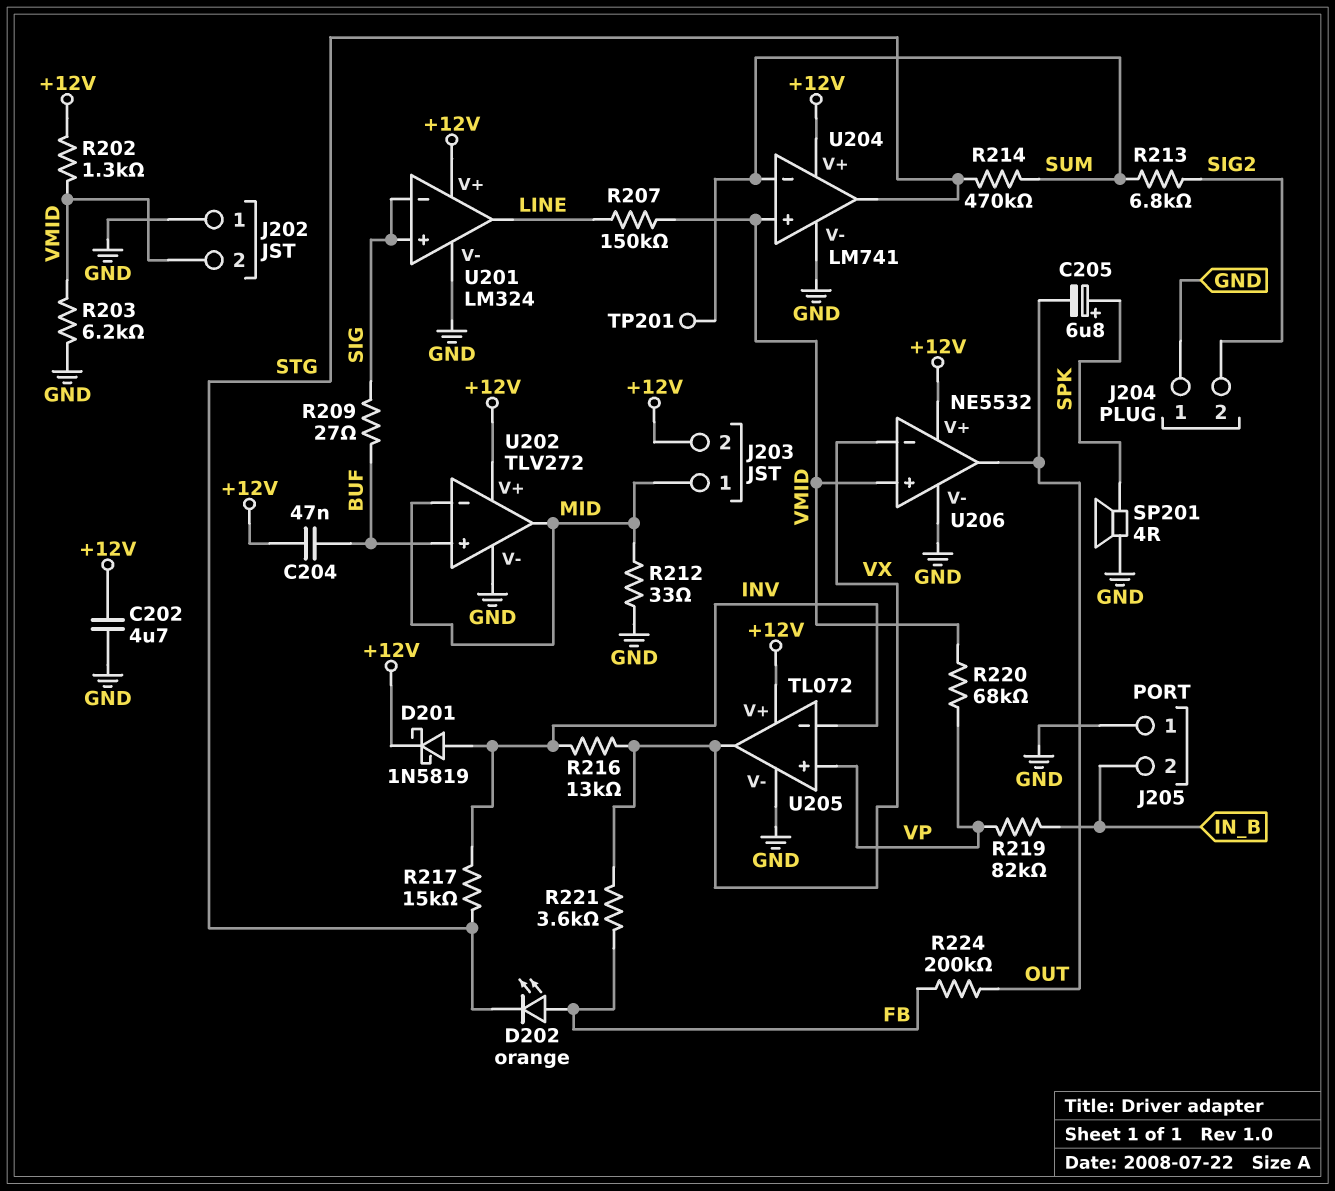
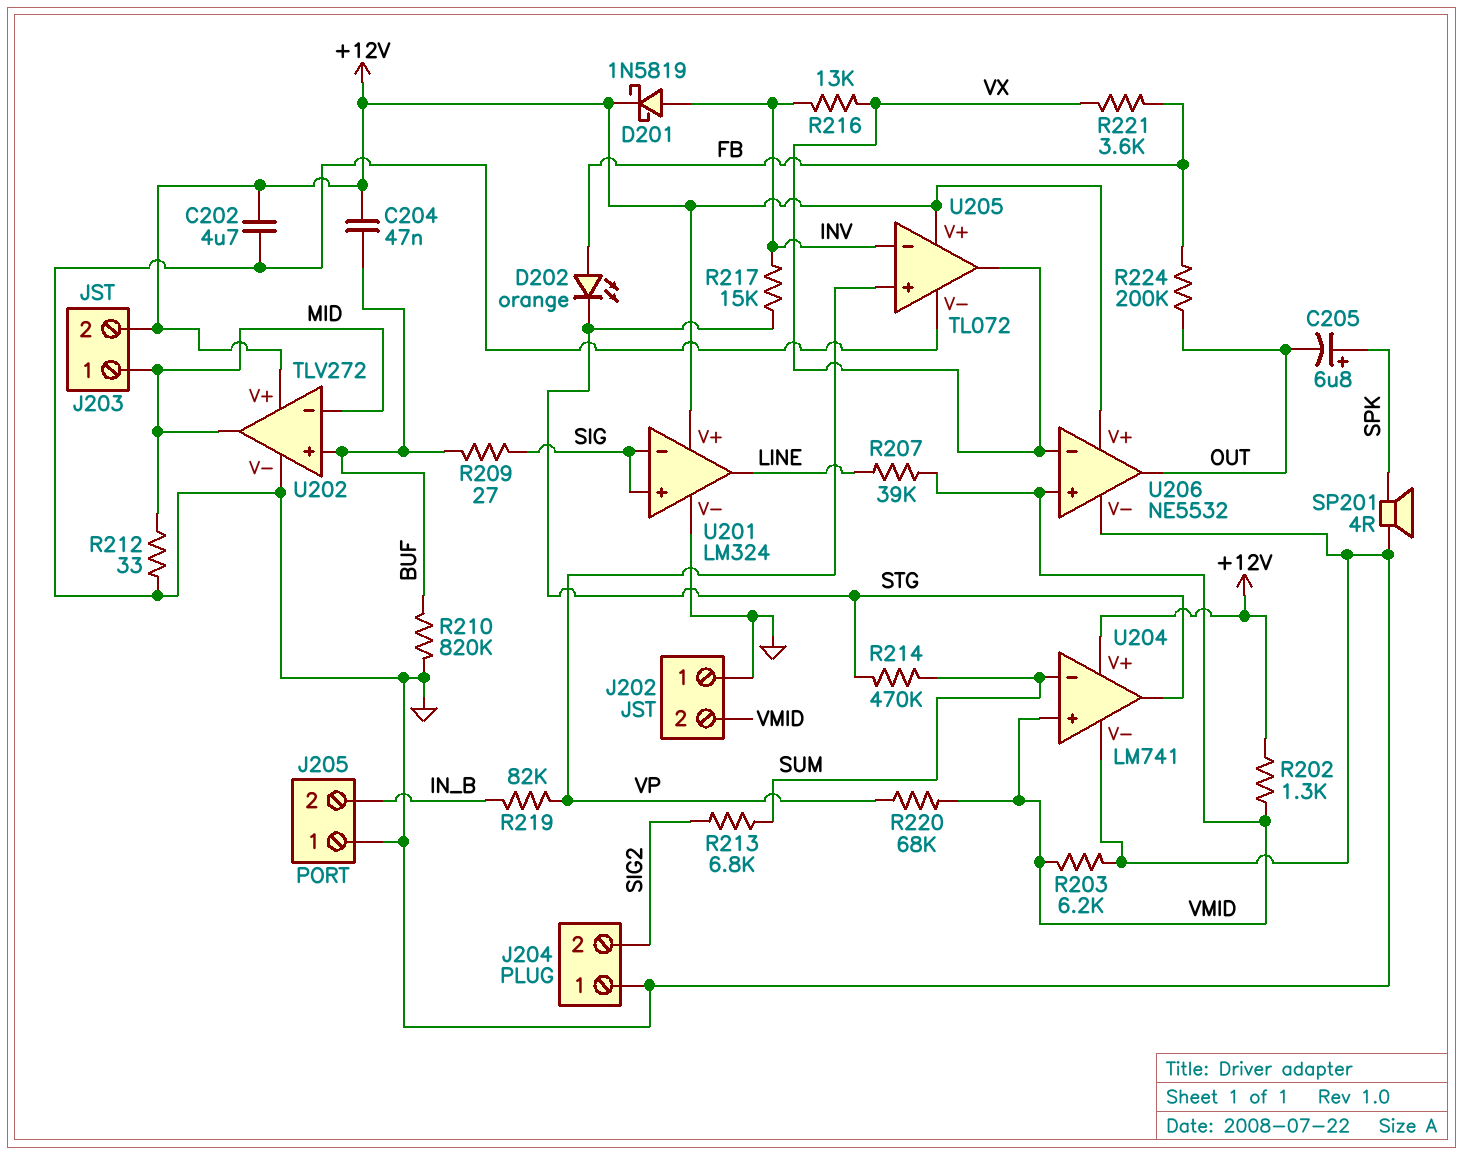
R207: 150k (LINE, VMID) -> 39k (LINE, VMID)
R210: none -> 820k (BUF, GND)
TP201: test point (SUM) -> none

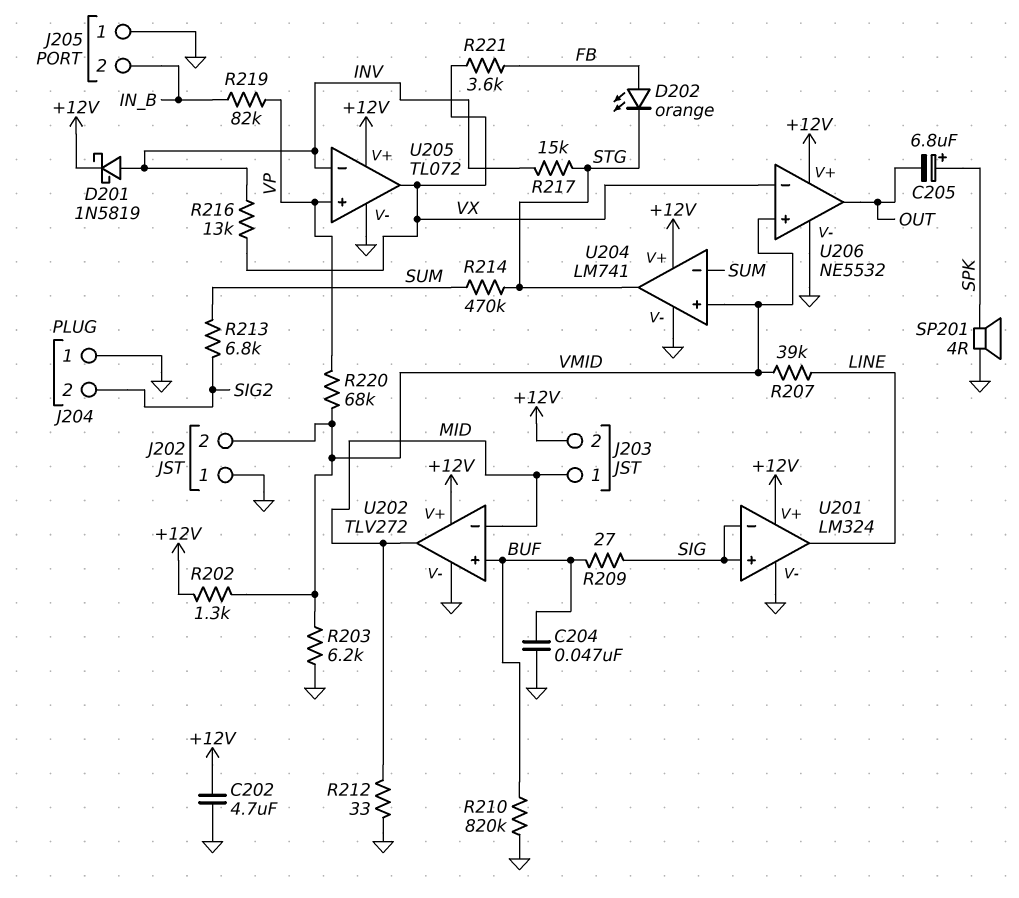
C204: 47nF (+12V, BUF) -> 47nF (BUF, GND)
R224: 200k (FB, OUT) -> none

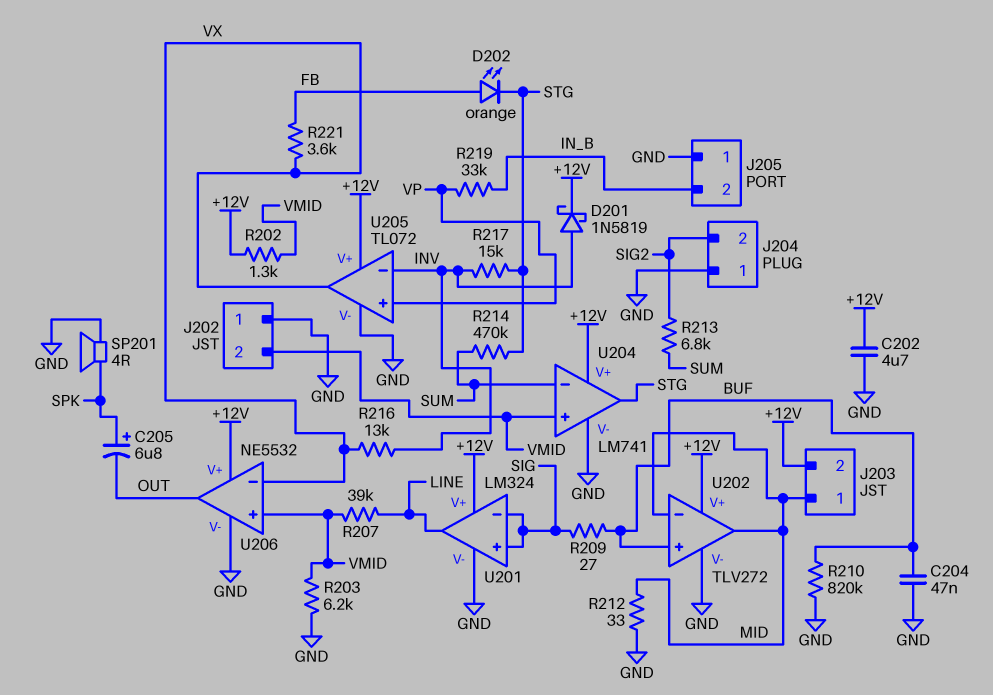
R219: 82k (IN_B, VP) -> 33k (IN_B, VP)
R220: 68k (VMID, VP) -> none

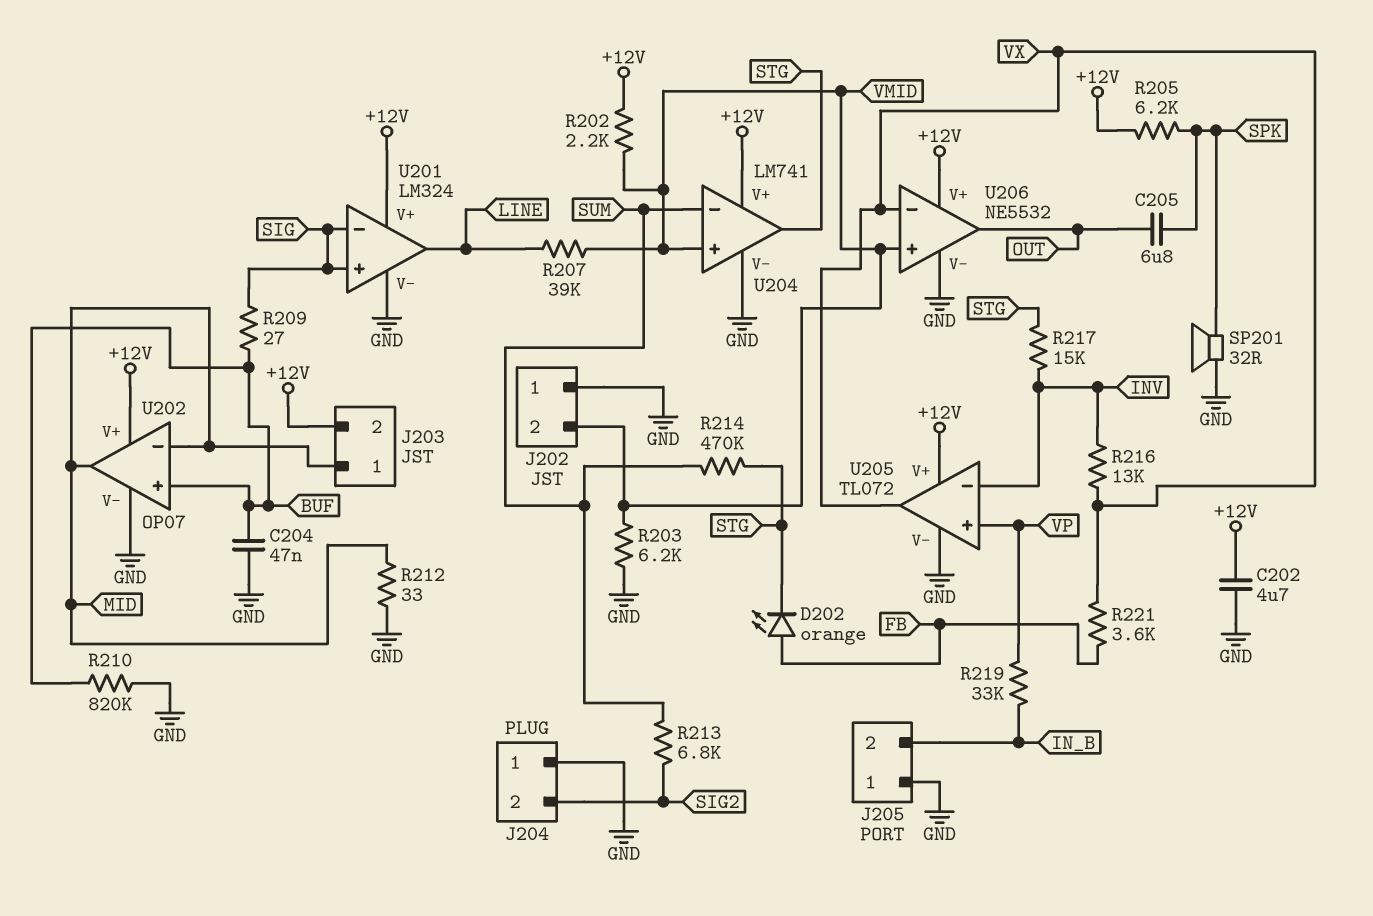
C205: 6.8uF (plus SPK, minus OUT) -> 6.8uF (OUT, SPK)
D201: schottky 1N5819 (A INV, K +12V) -> none
R202: 1.3k (+12V, VMID) -> 2.2k (+12V, VMID)
R205: none -> 6.2k (+12V, SPK)
SP201: speaker 4R (GND, SPK) -> speaker 32R (GND, SPK)
U202: TLV272 -> OP07

